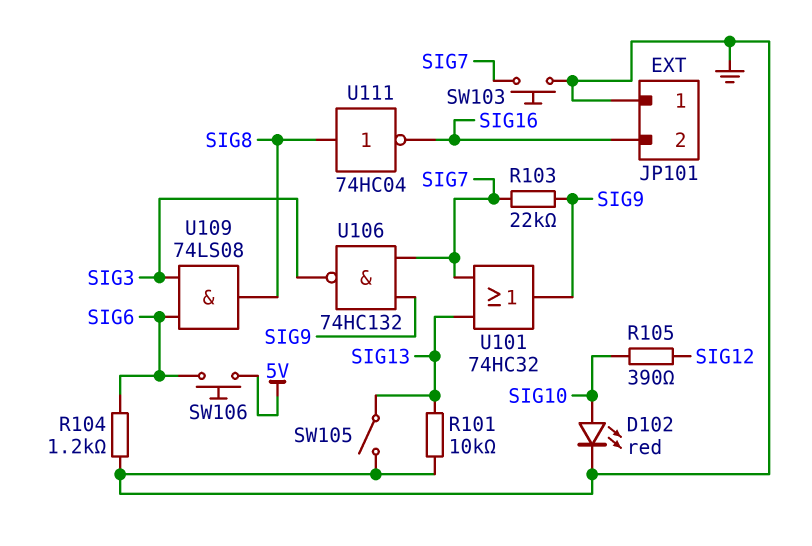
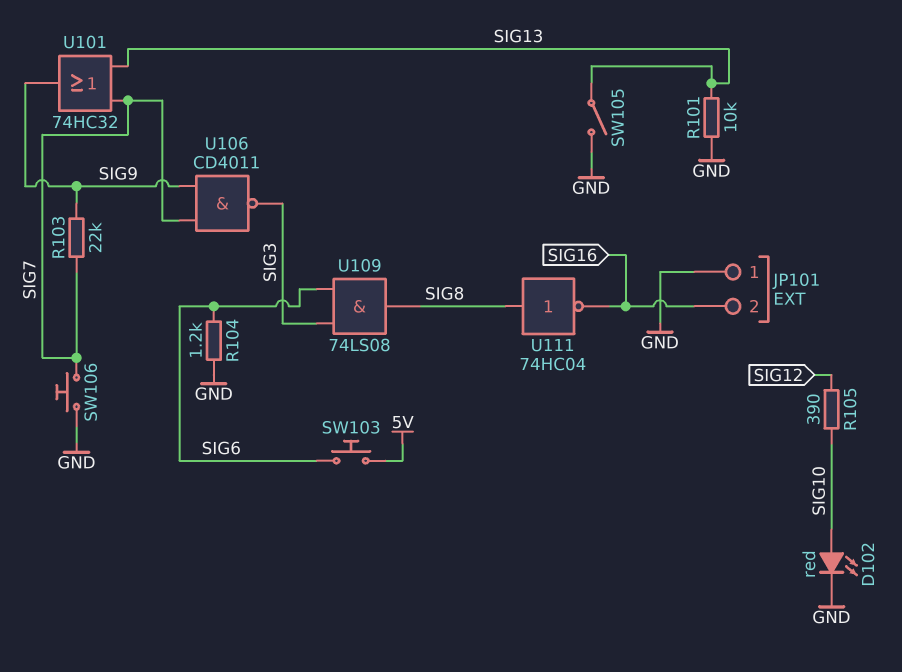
SW103: button (GND, SIG7) -> button (5V, SIG6)
SW106: button (5V, SIG6) -> button (GND, SIG7)
U106: NAND 74HC132 (in SIG7, in SIG9, out SIG3) -> NAND CD4011 (in SIG7, in SIG9, out SIG3)

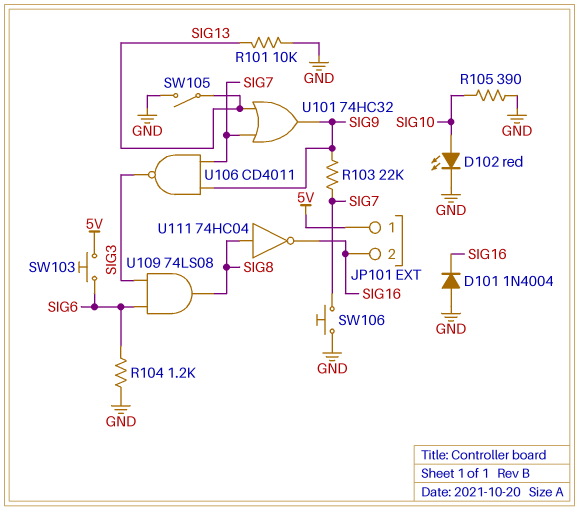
D101: none -> diode 1N4004 (A GND, K SIG16)
JP101 pin 1: GND -> 5V
R105: 390 (SIG10, SIG12) -> 390 (GND, SIG10)

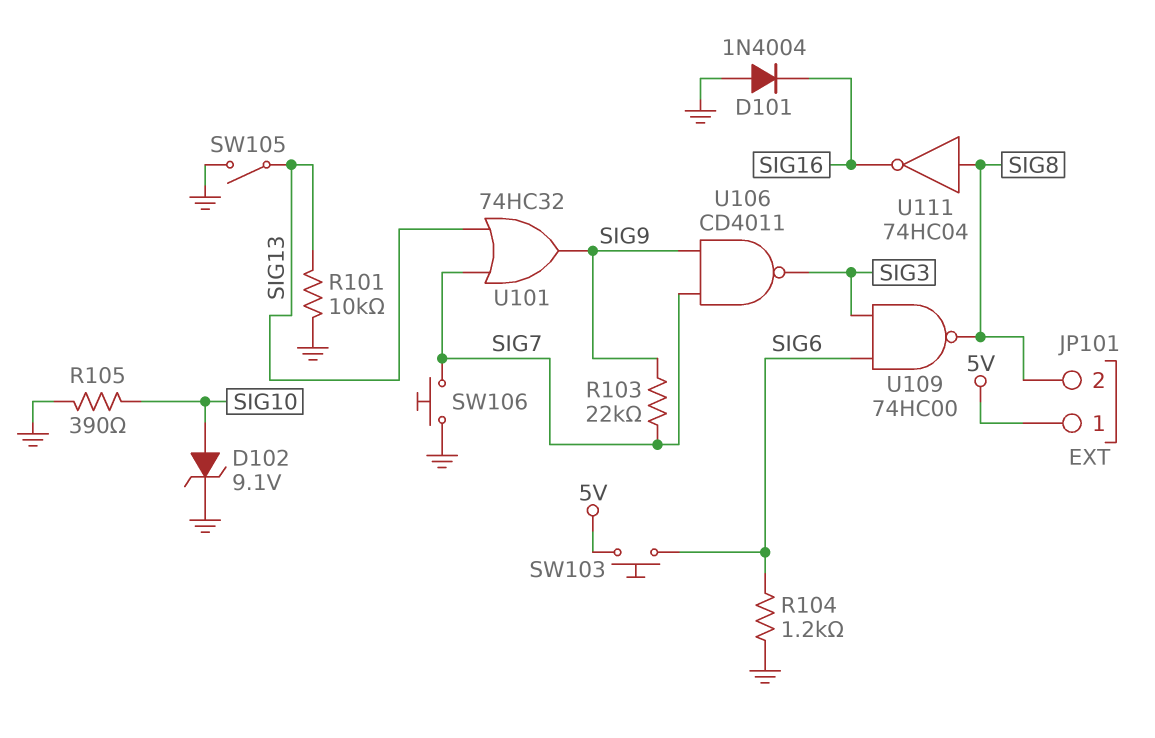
D102: LED red (A SIG10, K GND) -> zener 9.1V (A SIG10, K GND)
JP101 pin 2: SIG16 -> SIG8
U109: AND 74LS08 (in SIG3, in SIG6, out SIG8) -> NAND 74HC00 (in SIG3, in SIG6, out SIG8)

